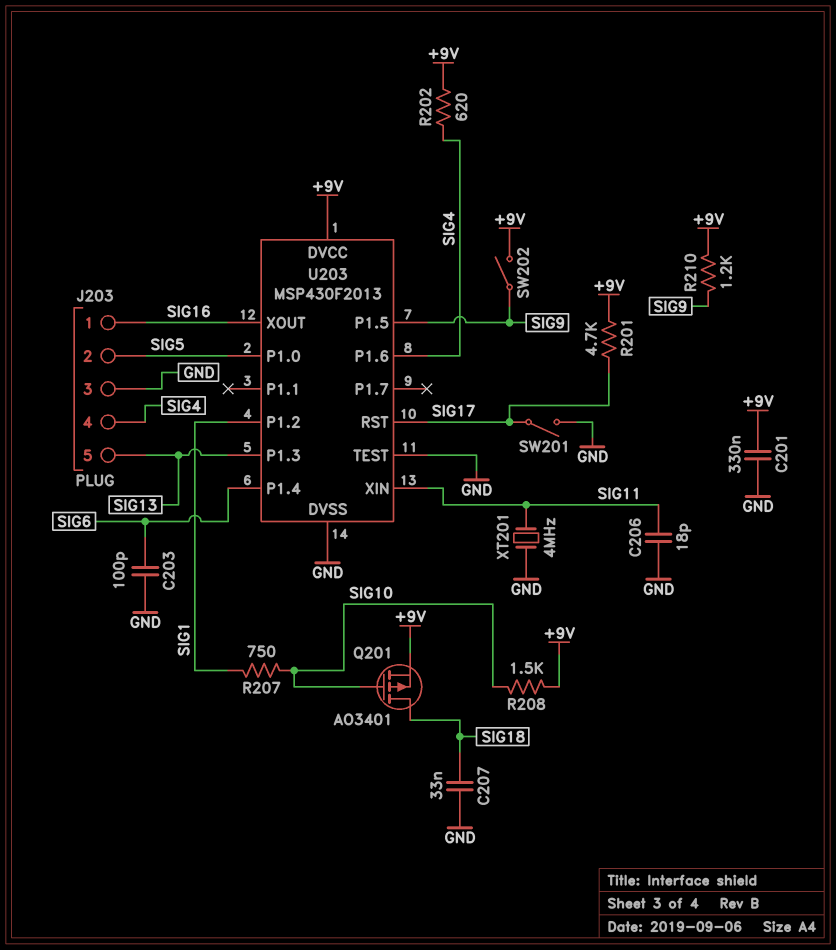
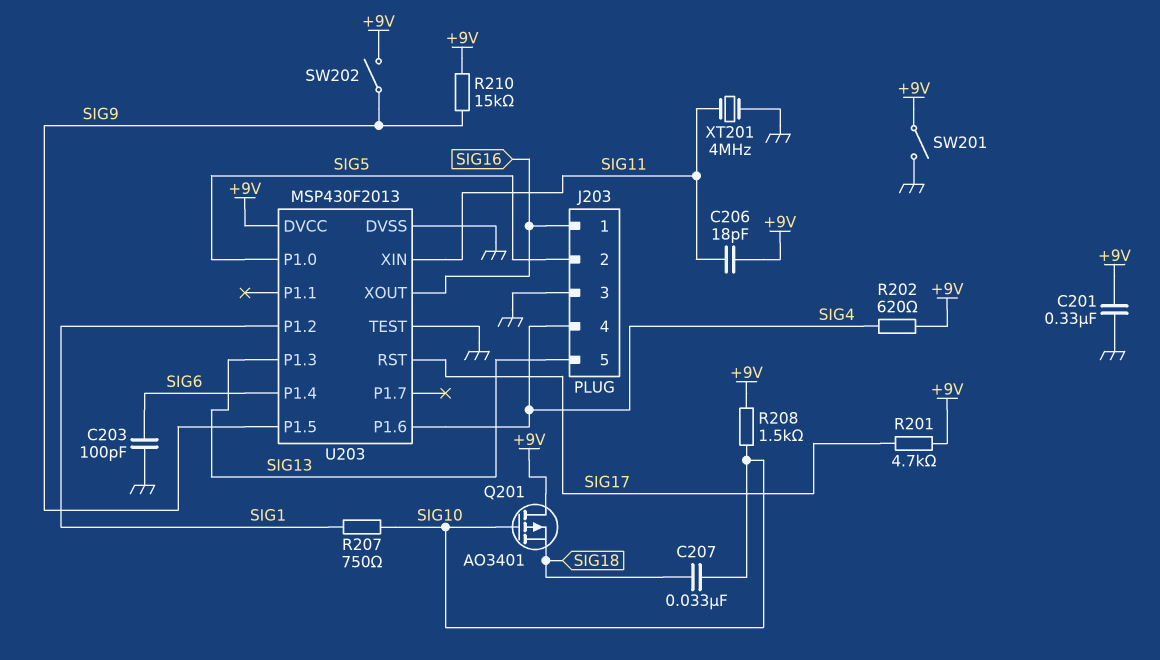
C206: 18pF (GND, SIG11) -> 18pF (+9V, SIG11)
C207: 33nF (GND, SIG18) -> 33nF (SIG10, SIG18)
Q201: PMOS AO3401 (G SIG10, D SIG18, S +9V) -> PMOS AO3401 (G SIG10, D +9V, S SIG18)
R210: 1.2k (+9V, SIG9) -> 15k (+9V, SIG9)
SW201: switch (GND, SIG17) -> switch (+9V, GND)

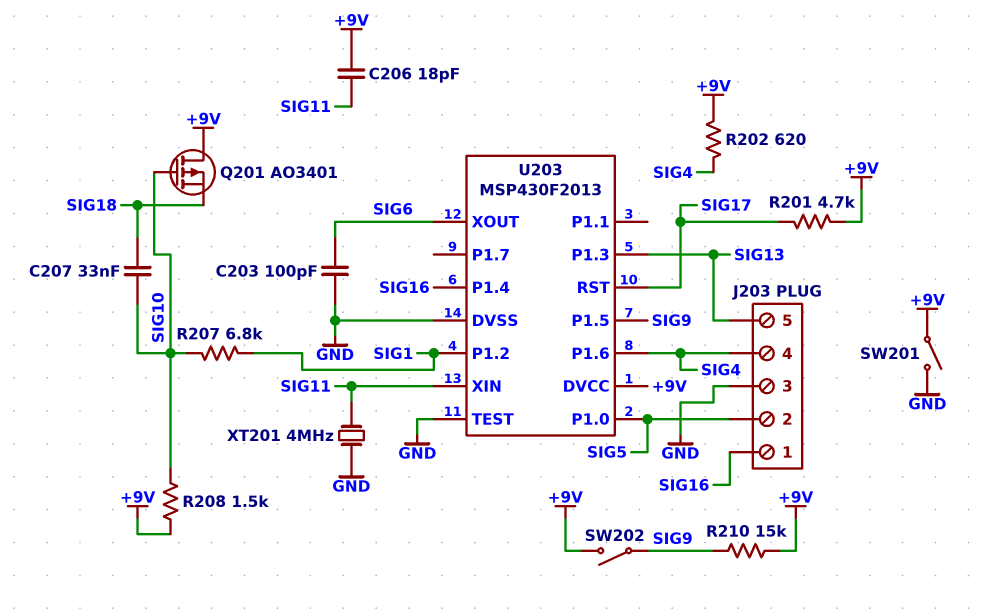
C201: 330nF (+9V, GND) -> none
R207: 750 (SIG1, SIG10) -> 6.8k (SIG1, SIG10)
U203 pin P1.4: SIG6 -> SIG16
U203 pin XOUT: SIG16 -> SIG6

